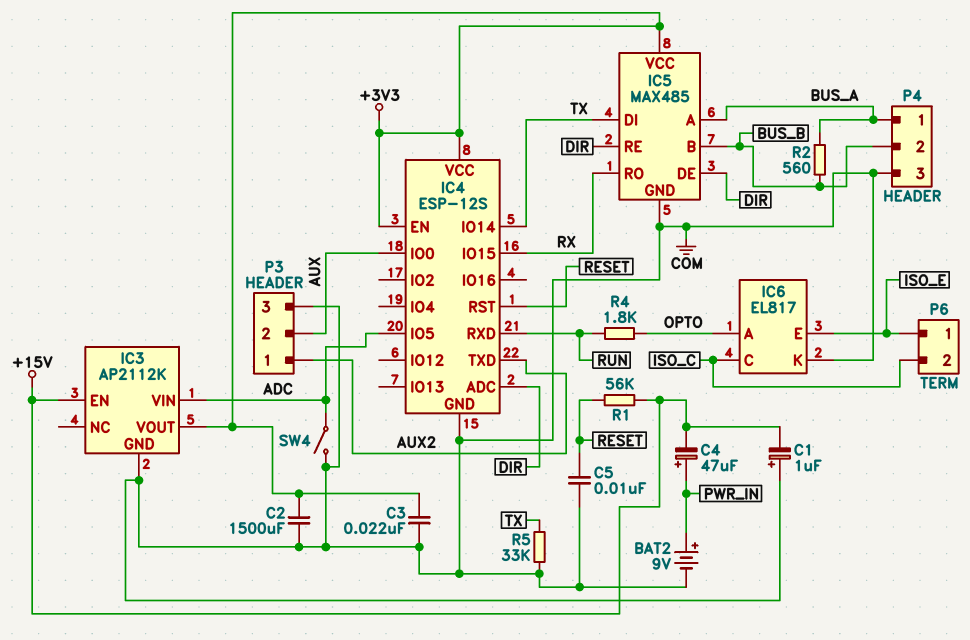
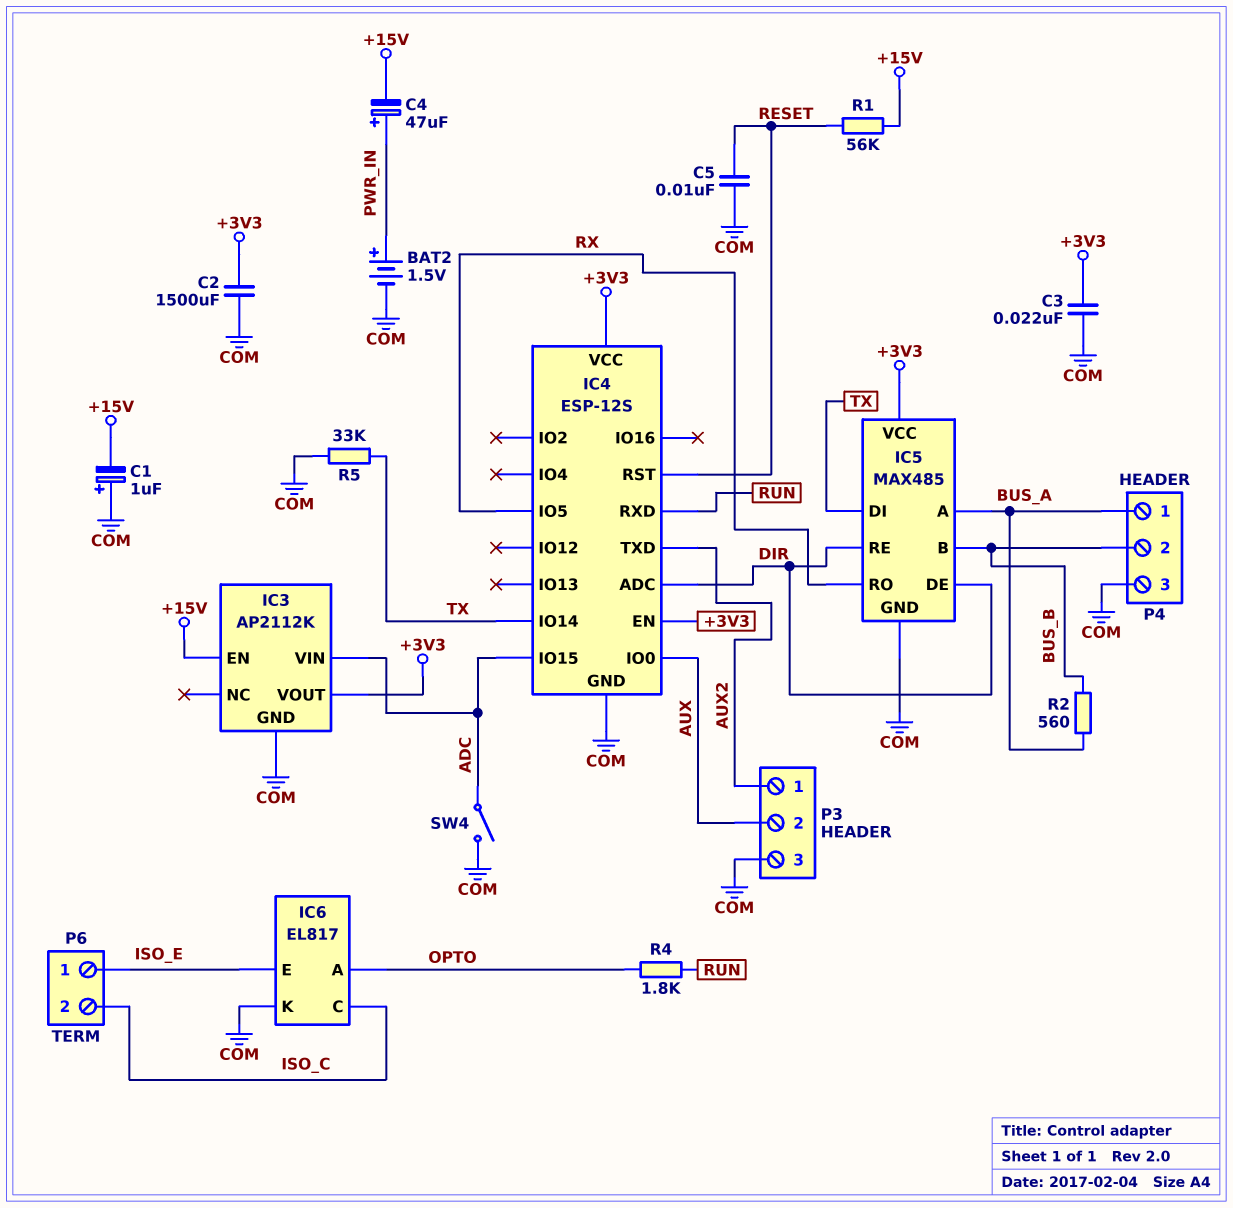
BAT2: 9V (plus PWR_IN, minus COM) -> 1.5V (plus PWR_IN, minus COM)
IC4 pin IO5: ADC -> RX
IC4 pin IO15: RX -> ADC

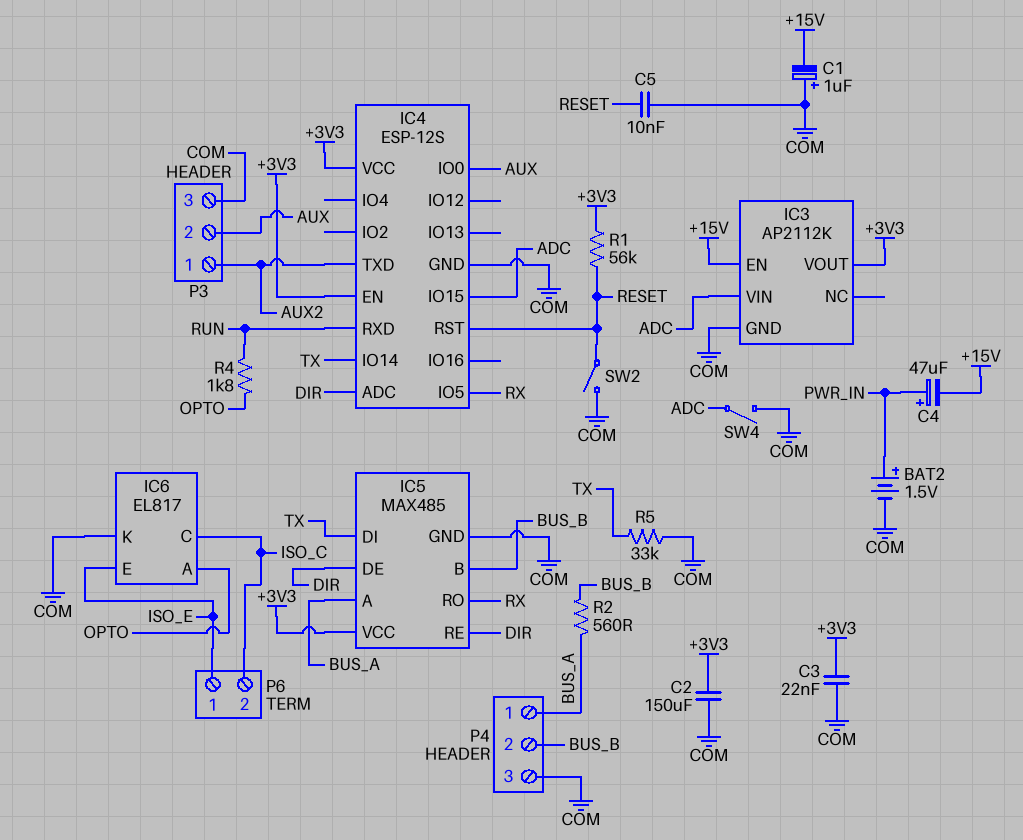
C2: 1500uF (+3V3, COM) -> 150uF (+3V3, COM)
R1: 56k (+15V, RESET) -> 56k (+3V3, RESET)
SW2: none -> switch (COM, RESET)

